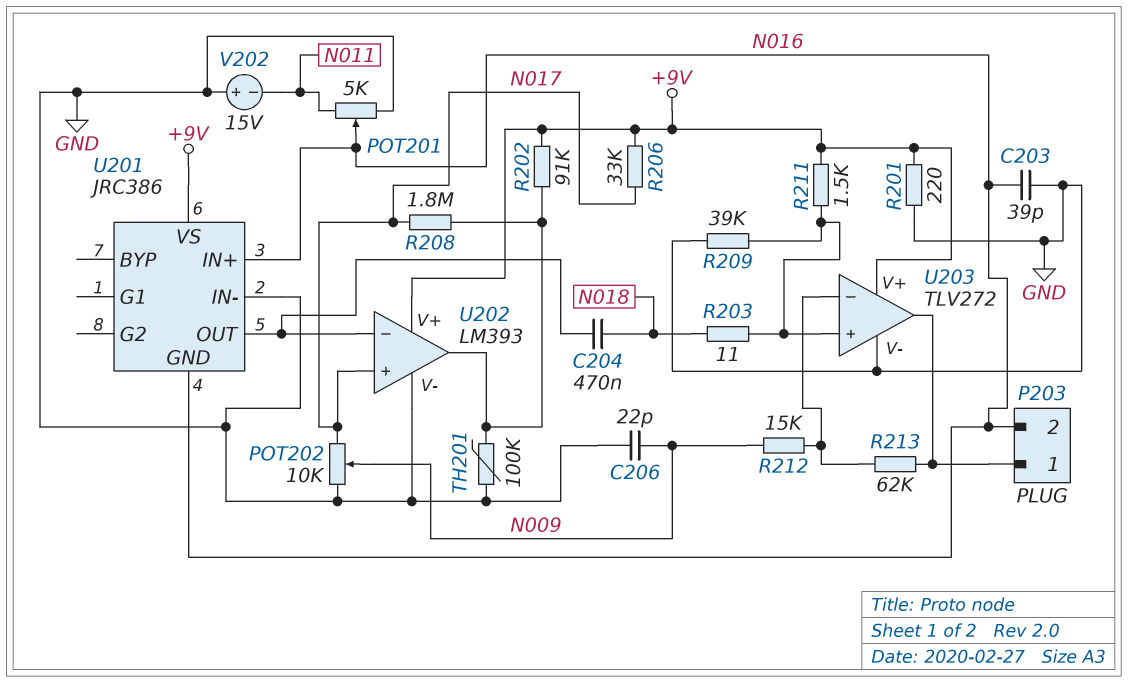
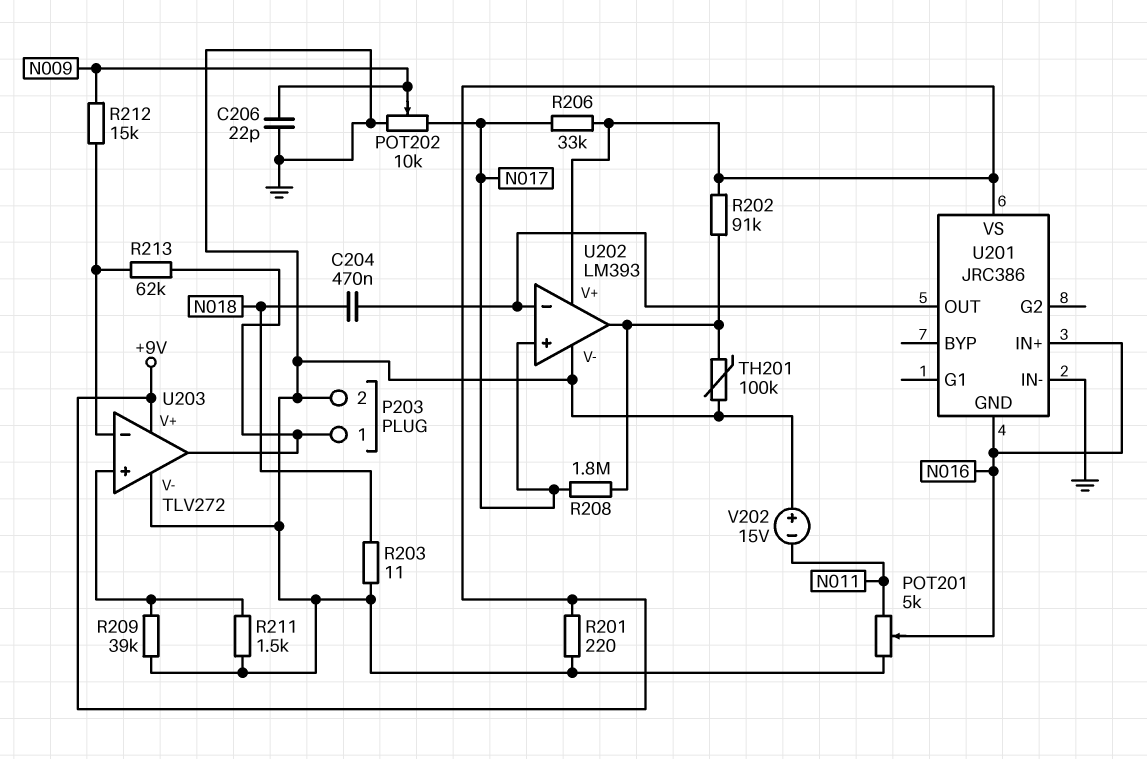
C203: 39pF (GND, N016) -> none
P203 pin 2: N016 -> GND
R203: 11 (N018, U203/in+) -> 11 (GND, N018)
R211: 1.5k (+9V, U203/in+) -> 1.5k (GND, U203/in+)

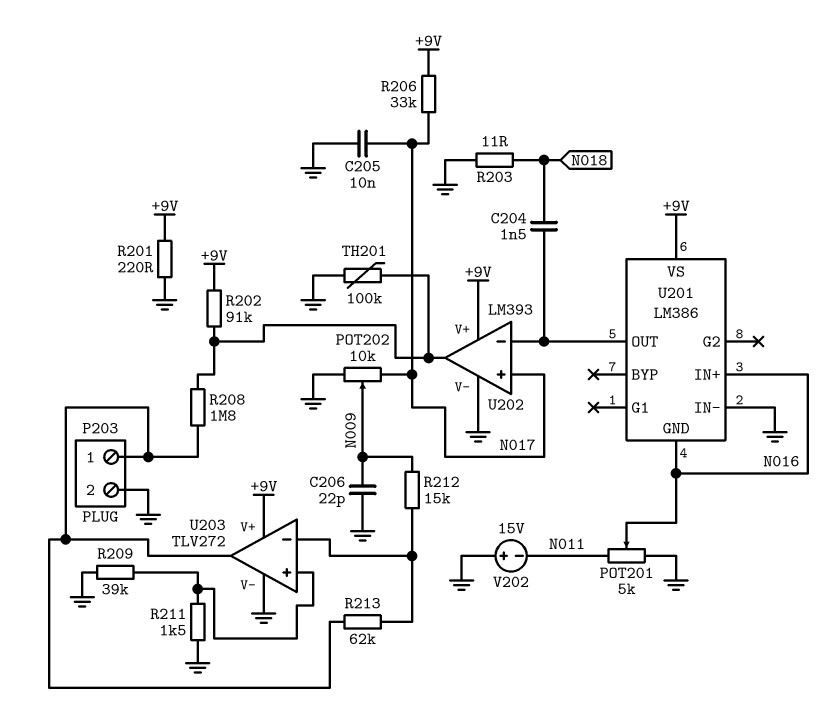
C204: 470nF (N018, U201/OUT) -> 1.5nF (N018, U201/OUT)
C205: none -> 10nF (GND, N017)
R208: 1.8M (N017, U202/out) -> 1.8M (P203/1, U202/out)
U201: JRC386 -> LM386

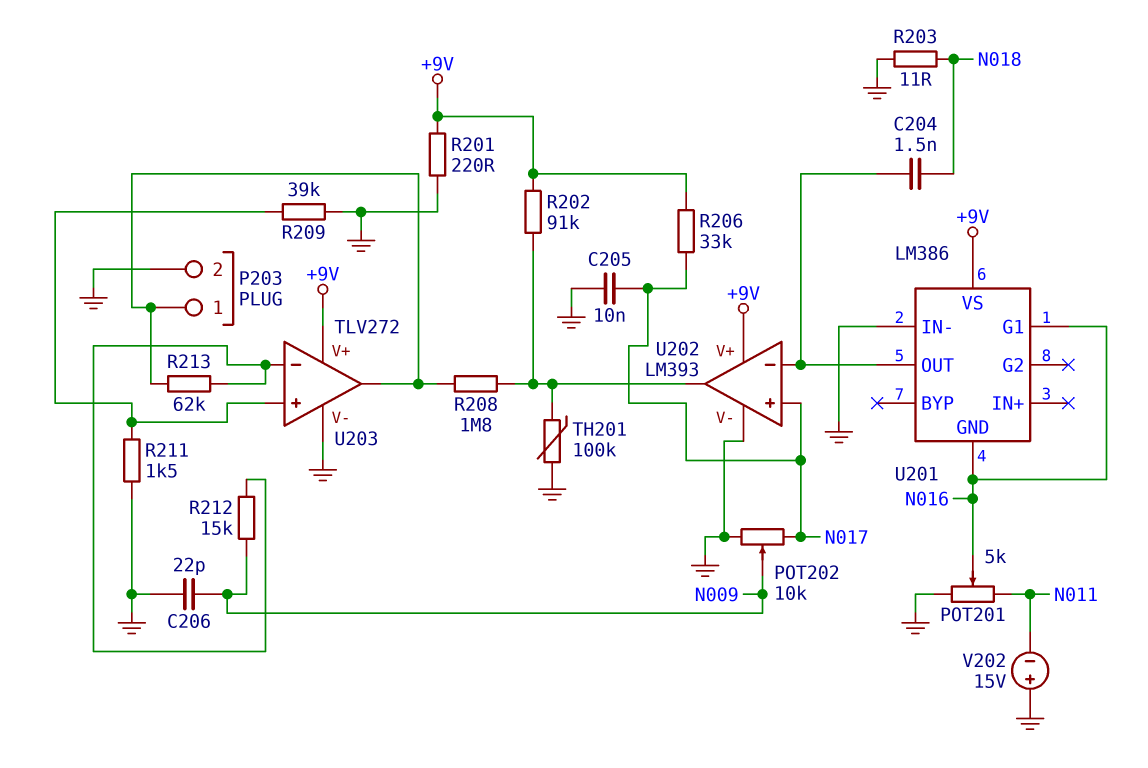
U201 pin G1: none -> N016
U201 pin IN+: N016 -> none

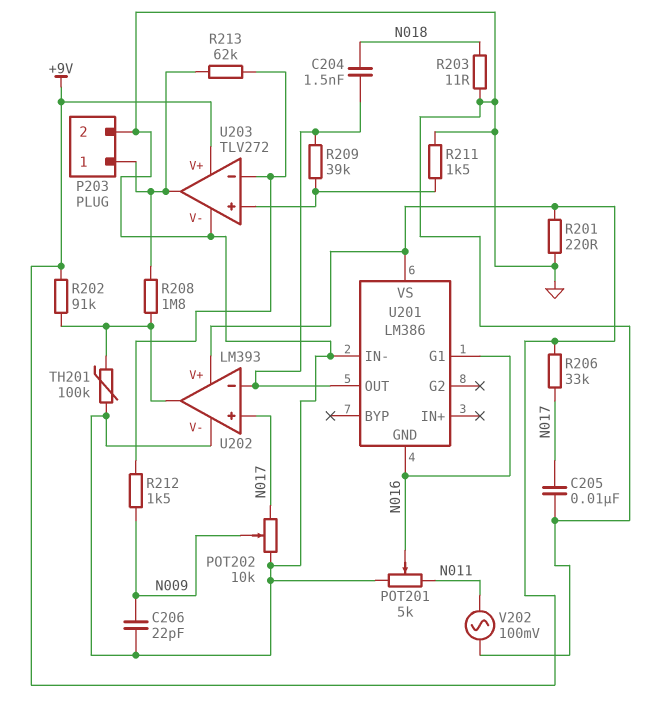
R209: 39k (GND, U203/in+) -> 39k (U201/OUT, U203/in+)
R212: 15k (N009, U203/in-) -> 1.5k (N009, U203/in-)
V202: 15V (plus GND, minus N011) -> AC 100mV (GND, N011)

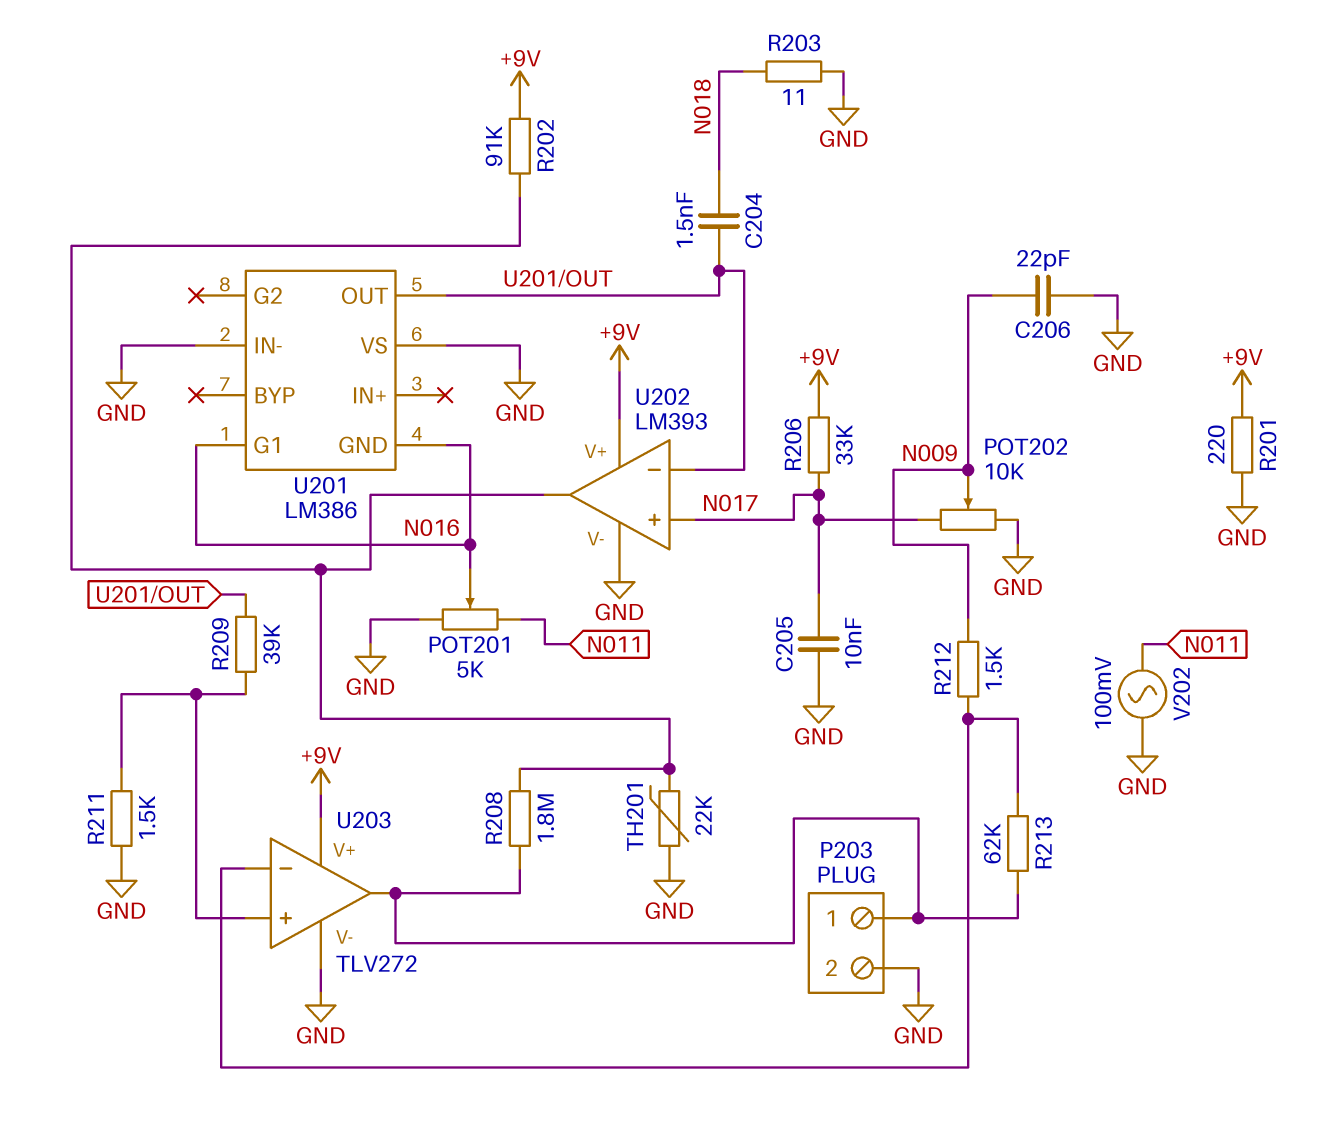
TH201: 100k (GND, U202/out) -> 22k (GND, U202/out)
U201 pin VS: +9V -> GND

